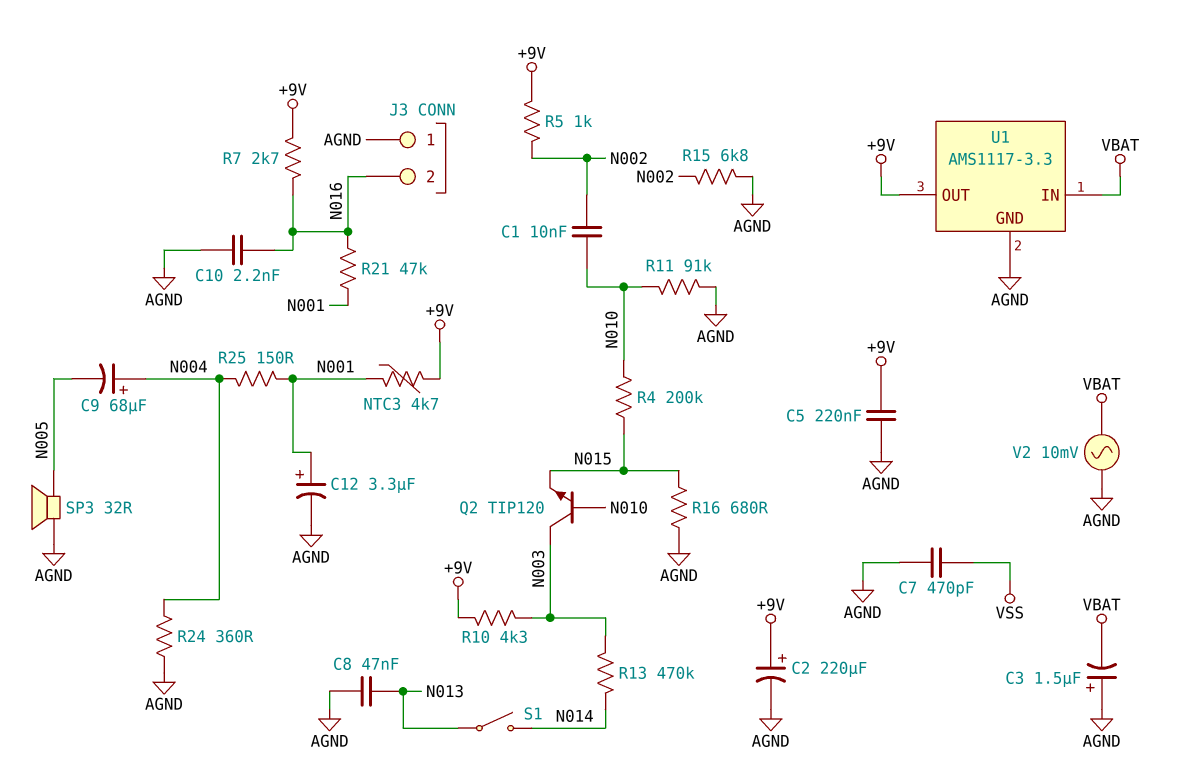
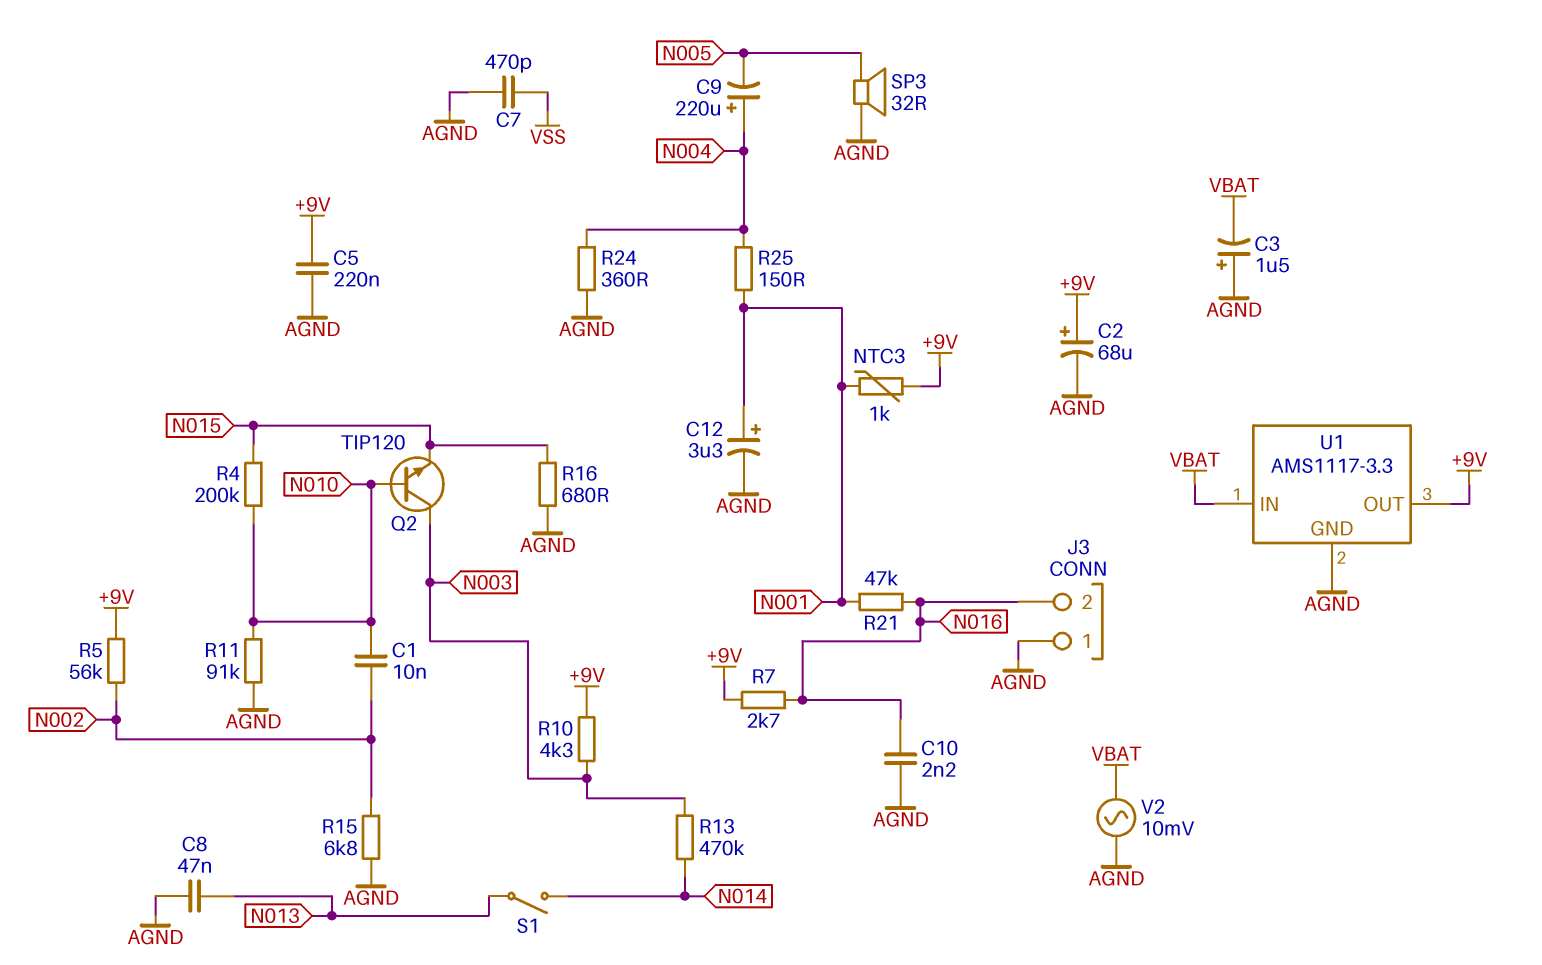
C2: 220uF (plus +9V, minus AGND) -> 68uF (plus +9V, minus AGND)
C9: 68uF (plus N004, minus N005) -> 220uF (plus N004, minus N005)
NTC3: 4.7k (+9V, N001) -> 1k (+9V, N001)
R5: 1k (+9V, N002) -> 56k (+9V, N002)

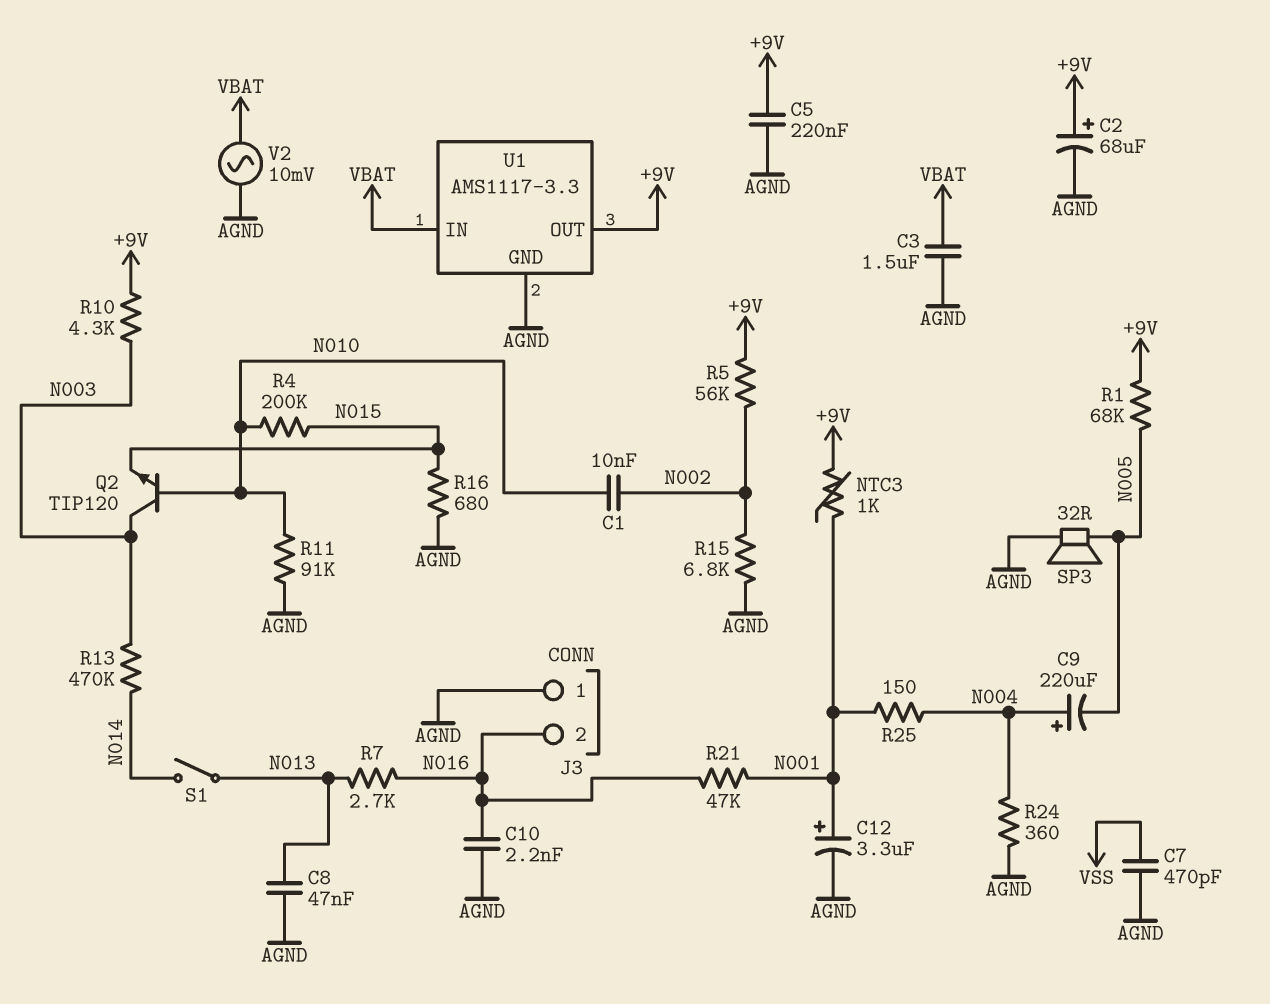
C3: 1.5uF (plus AGND, minus VBAT) -> 1.5uF (AGND, VBAT)
R1: none -> 68k (+9V, N005)
R7: 2.7k (+9V, N016) -> 2.7k (N013, N016)

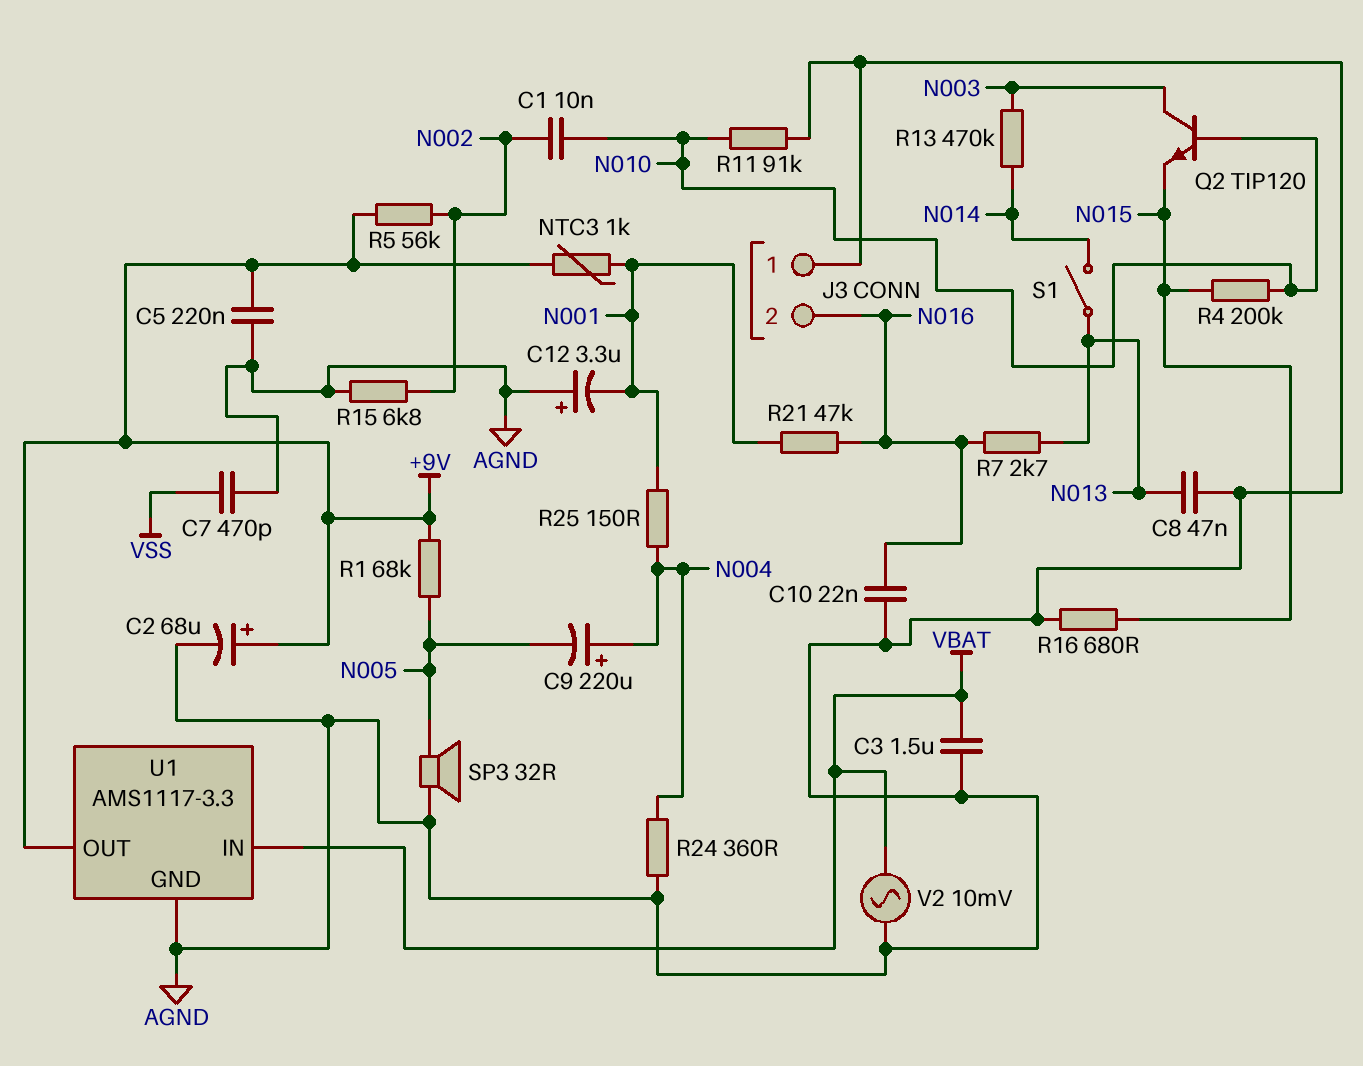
C10: 2.2nF (AGND, N016) -> 22nF (AGND, N016)
C12: 3.3uF (plus N001, minus AGND) -> 3.3uF (plus AGND, minus N001)
R10: 4.3k (+9V, N003) -> none

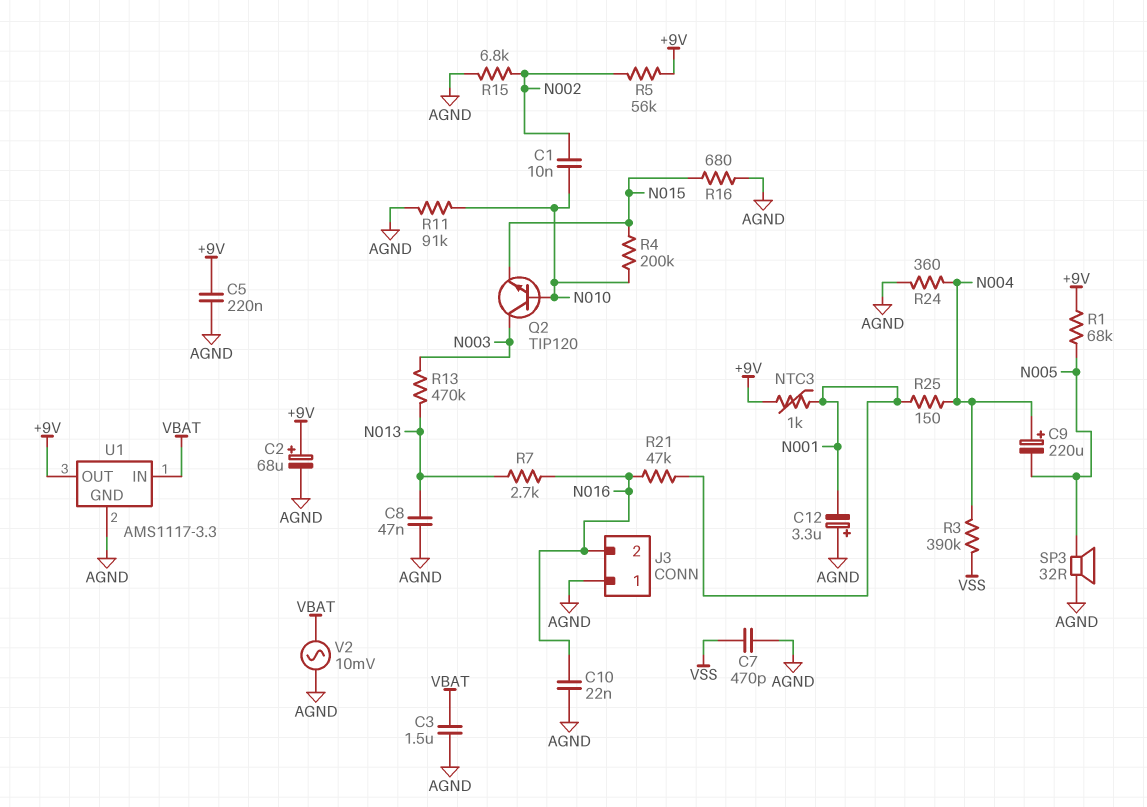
R3: none -> 390k (N004, VSS)
R13: 470k (N003, N014) -> 470k (N003, N013)
S1: switch (N013, N014) -> none

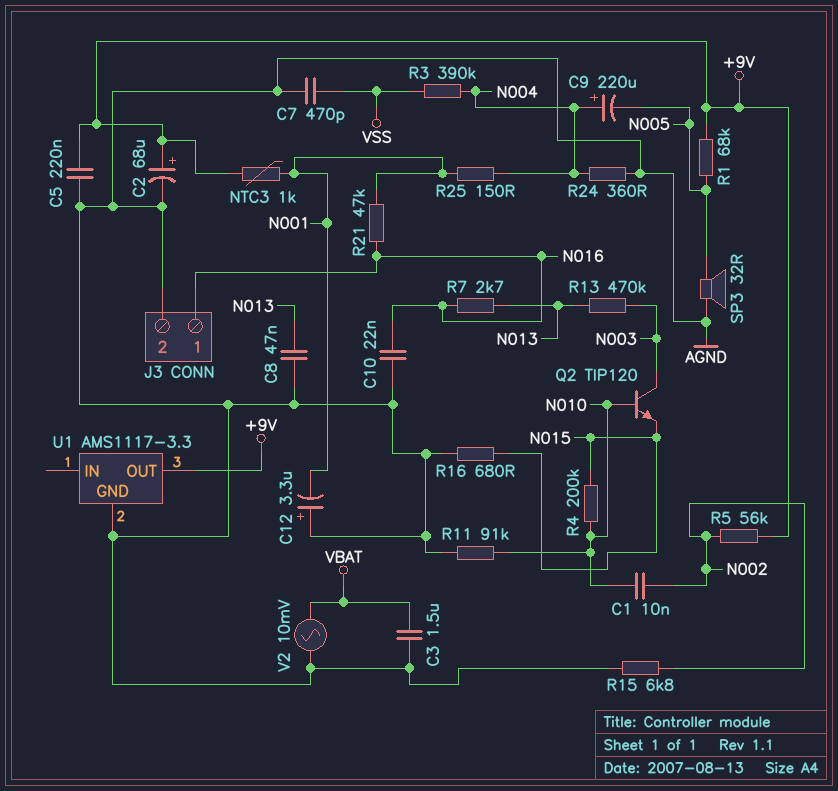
J3 pin 1: AGND -> N016
J3 pin 2: N016 -> AGND
U1 pin IN: VBAT -> none

